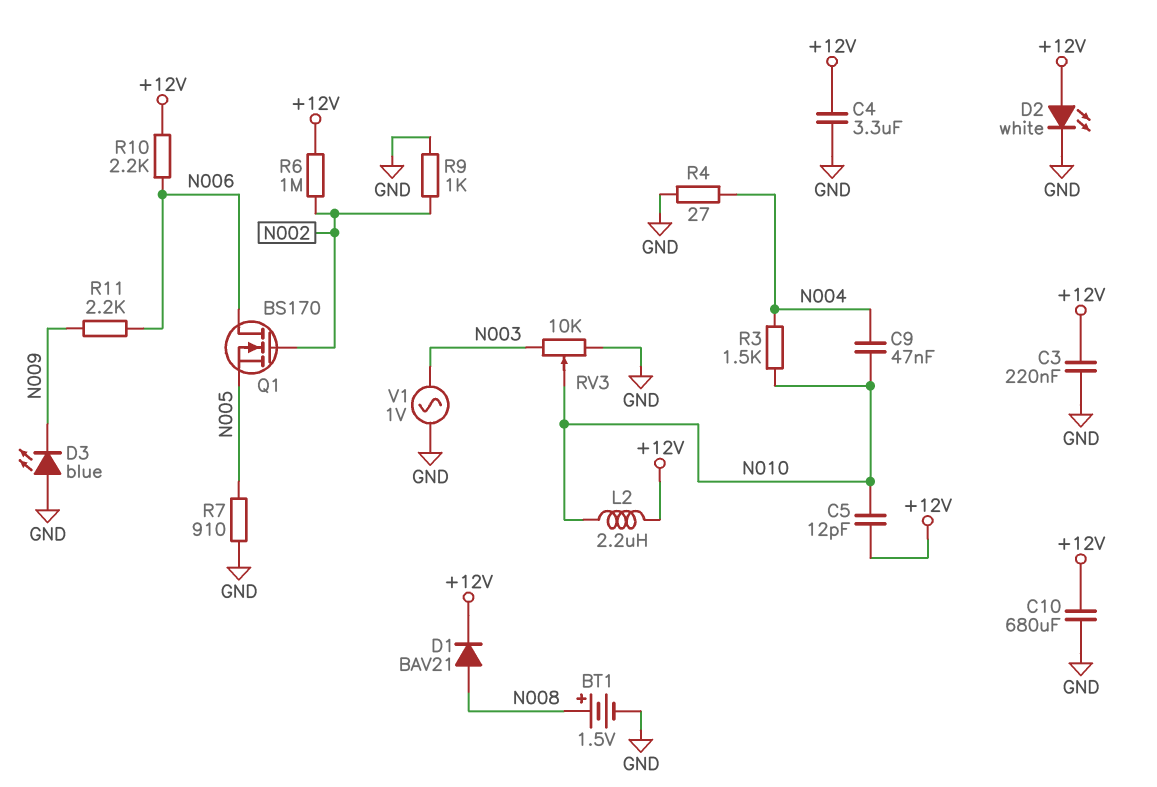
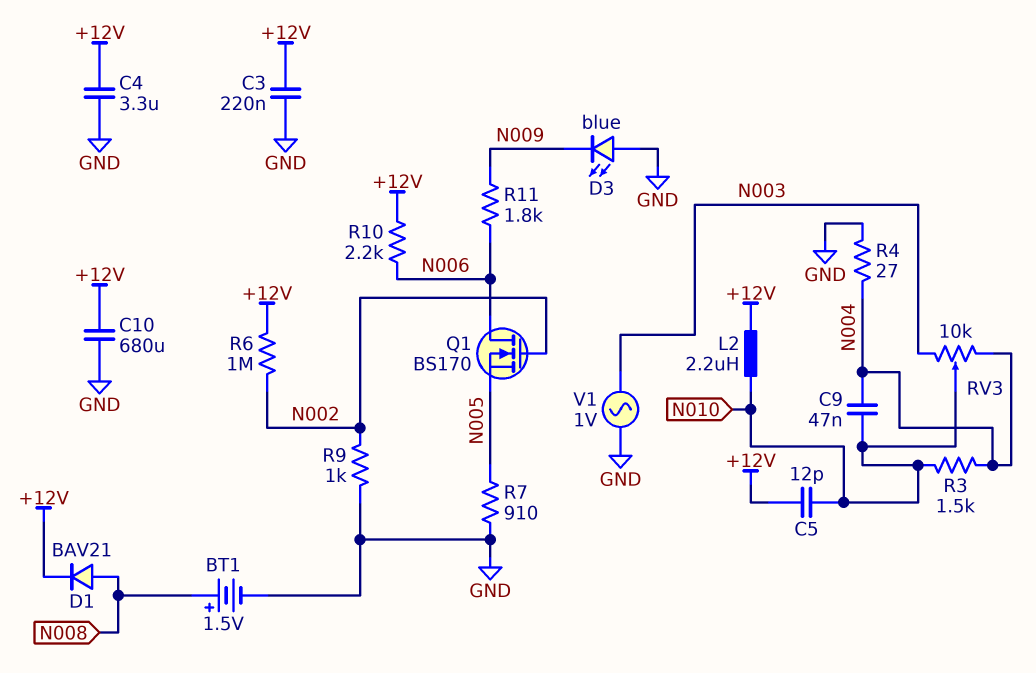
D2: LED white (A +12V, K GND) -> none
R11: 2.2k (N006, N009) -> 1.8k (N006, N009)
RV3: 10k (GND, N003, wiper N010) -> 10k (N003, N004, wiper N010)

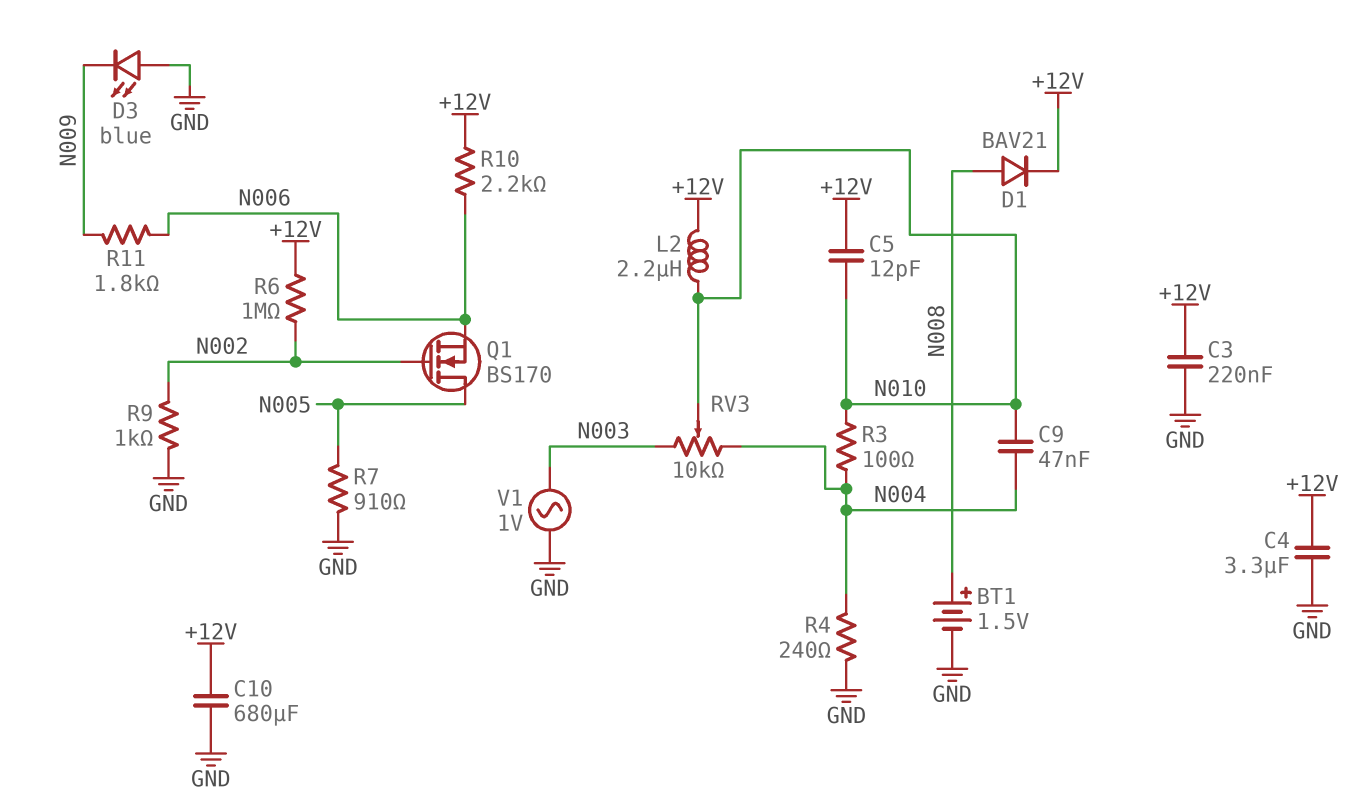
Q1: NMOS BS170 (G N002, D N006, S N005) -> NMOS BS170 (G N002, D N005, S N006)
R3: 1.5k (N004, N010) -> 100 (N004, N010)
R4: 27 (GND, N004) -> 240 (GND, N004)

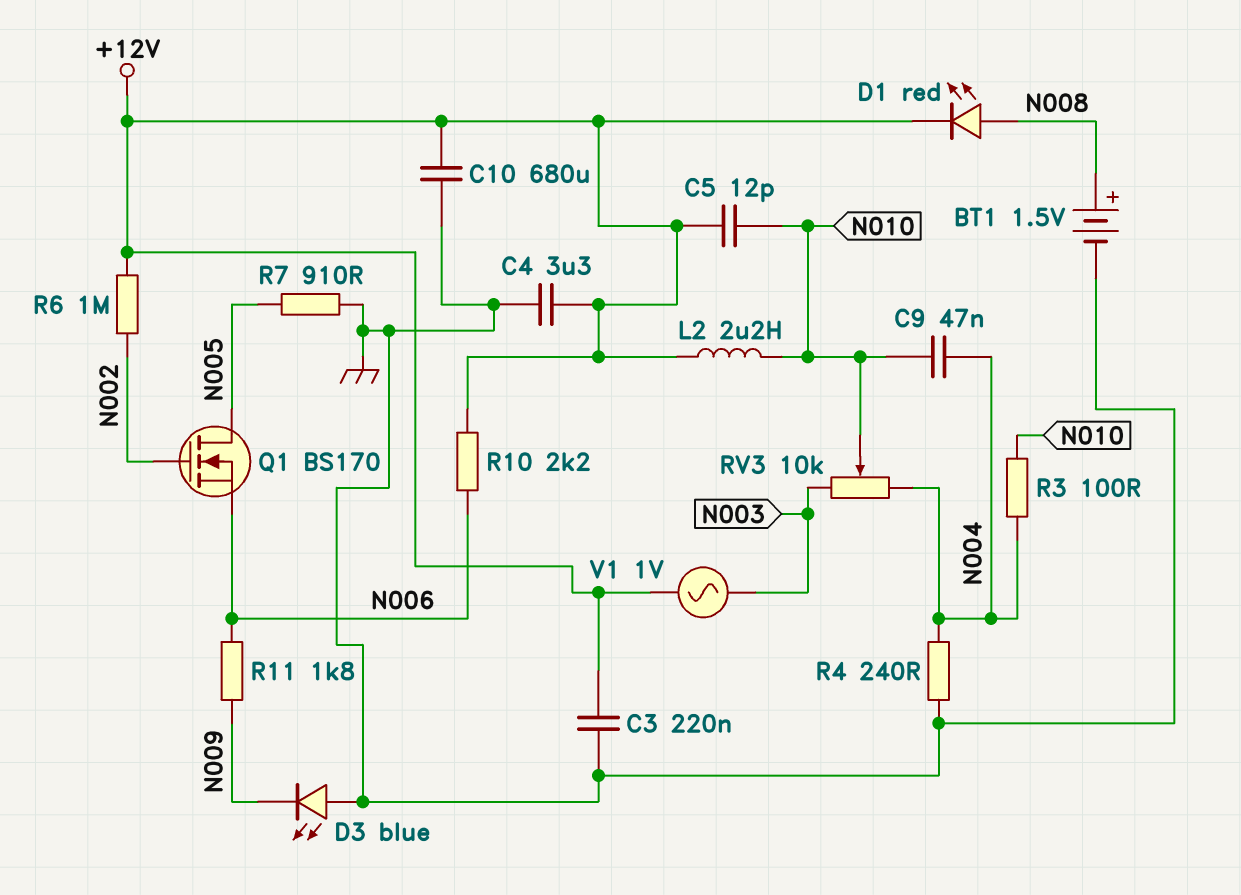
D1: diode BAV21 (A N008, K +12V) -> LED red (A N008, K +12V)
R9: 1k (GND, N002) -> none
V1: AC 1V (GND, N003) -> AC 1V (+12V, N003)

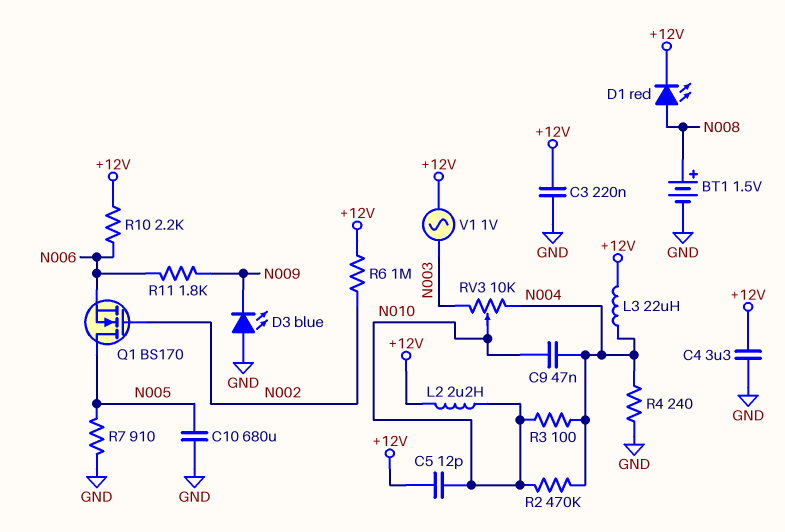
C10: 680uF (+12V, GND) -> 680uF (GND, N005)
L3: none -> 22uH (+12V, N004)
R2: none -> 470k (N004, N010)

